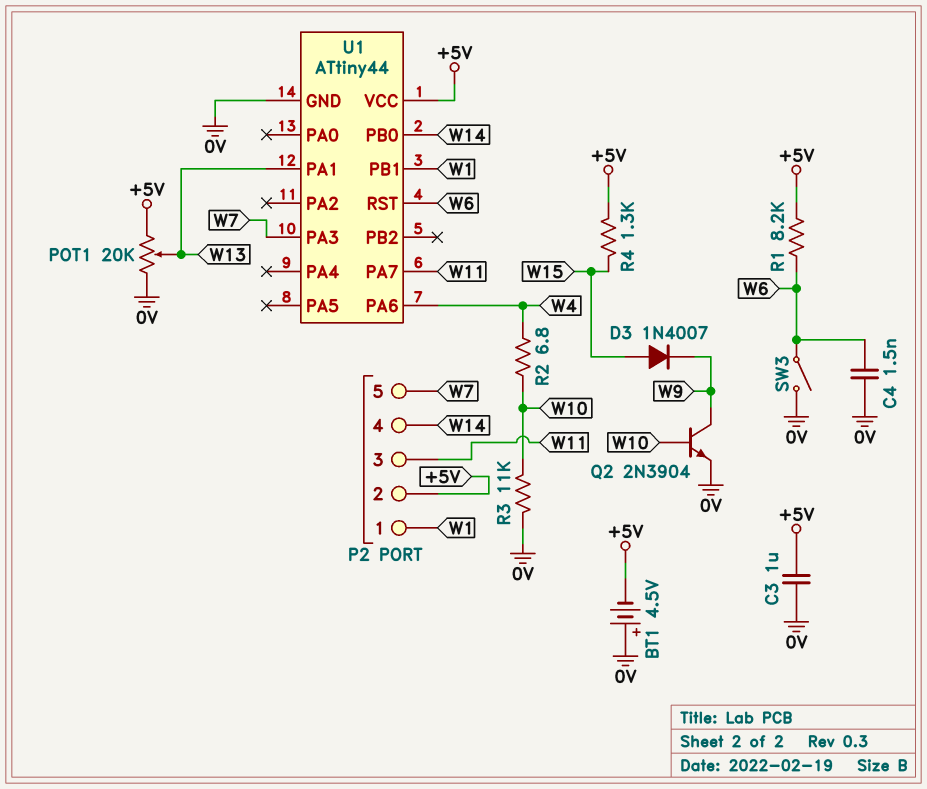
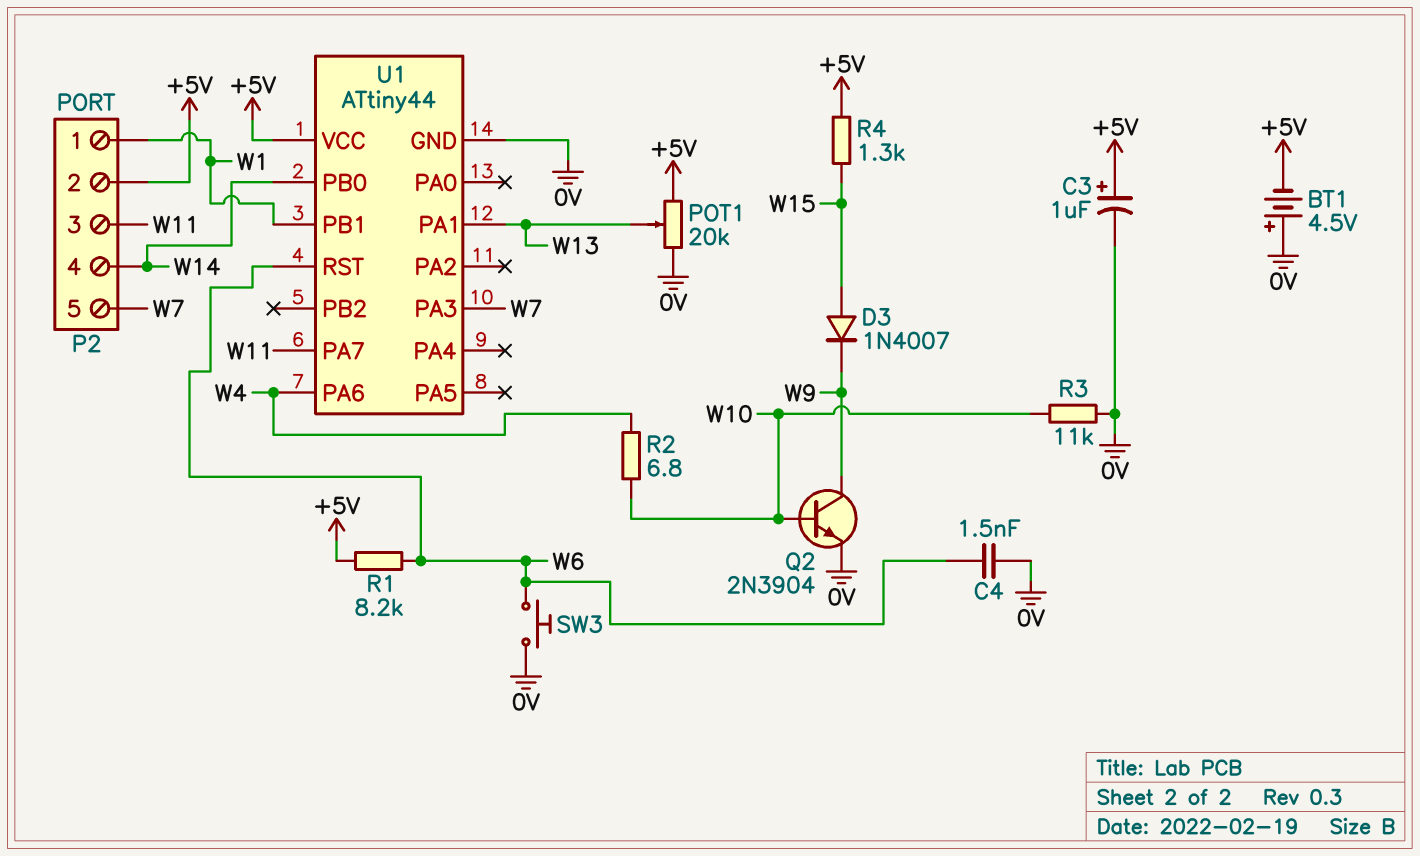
C3: 1uF (+5V, 0V) -> 1uF (plus +5V, minus 0V)
SW3: switch (0V, W6) -> button (0V, W6)

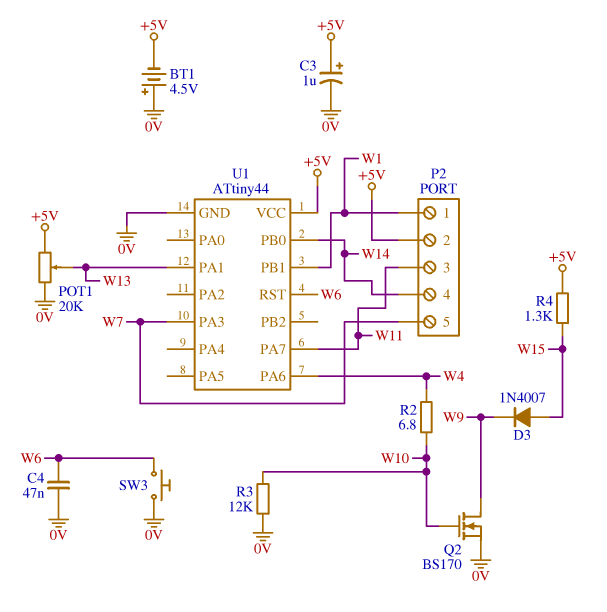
C4: 1.5nF (0V, W6) -> 47nF (0V, W6)
Q2: NPN 2N3904 (B W10, C W9, E 0V) -> NMOS BS170 (G W10, D W9, S 0V)
R1: 8.2k (+5V, W6) -> none
R3: 11k (0V, W10) -> 12k (0V, W10)

